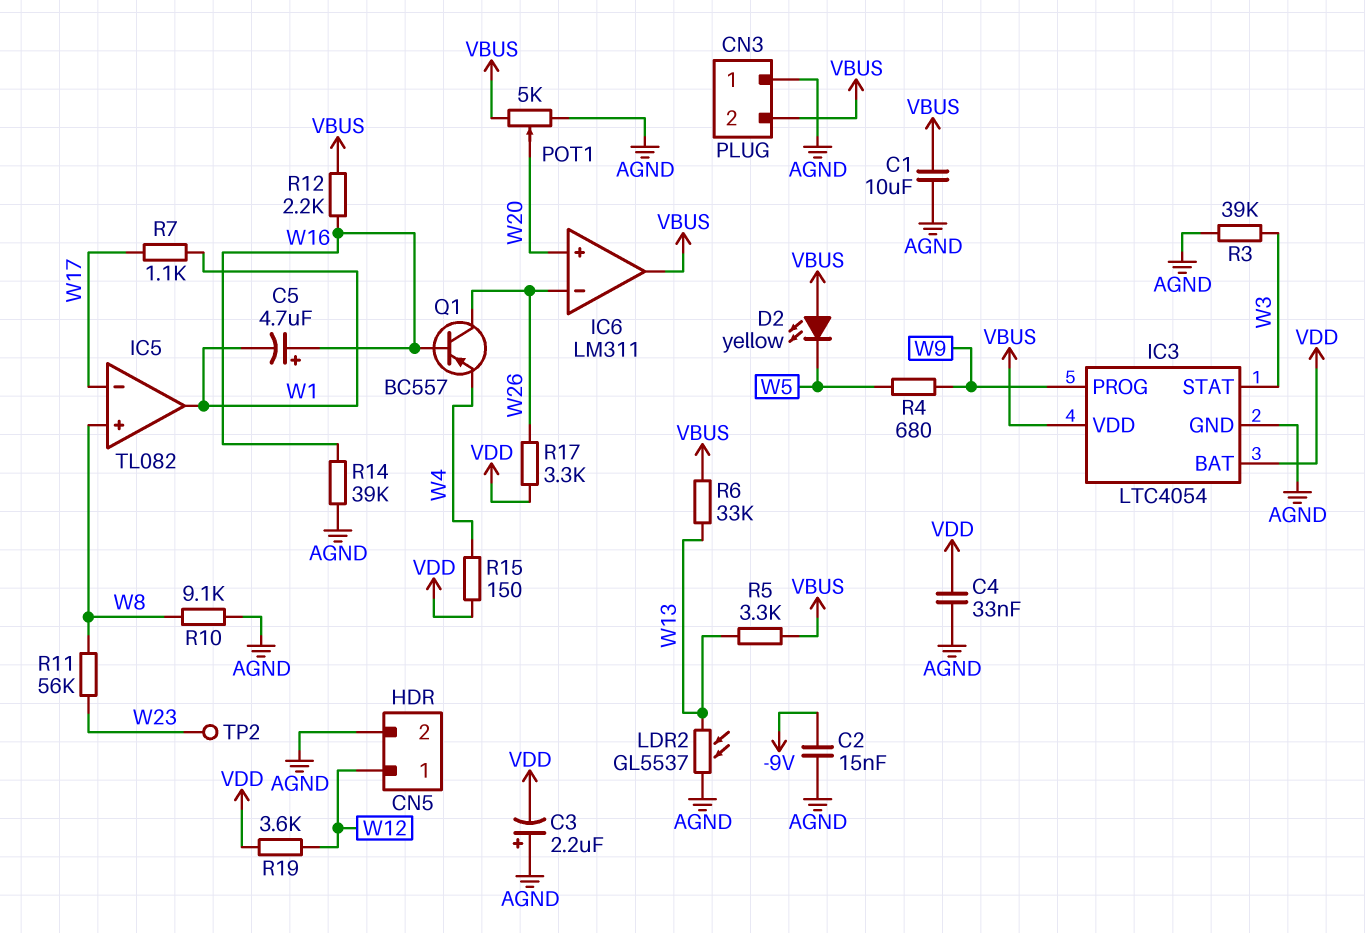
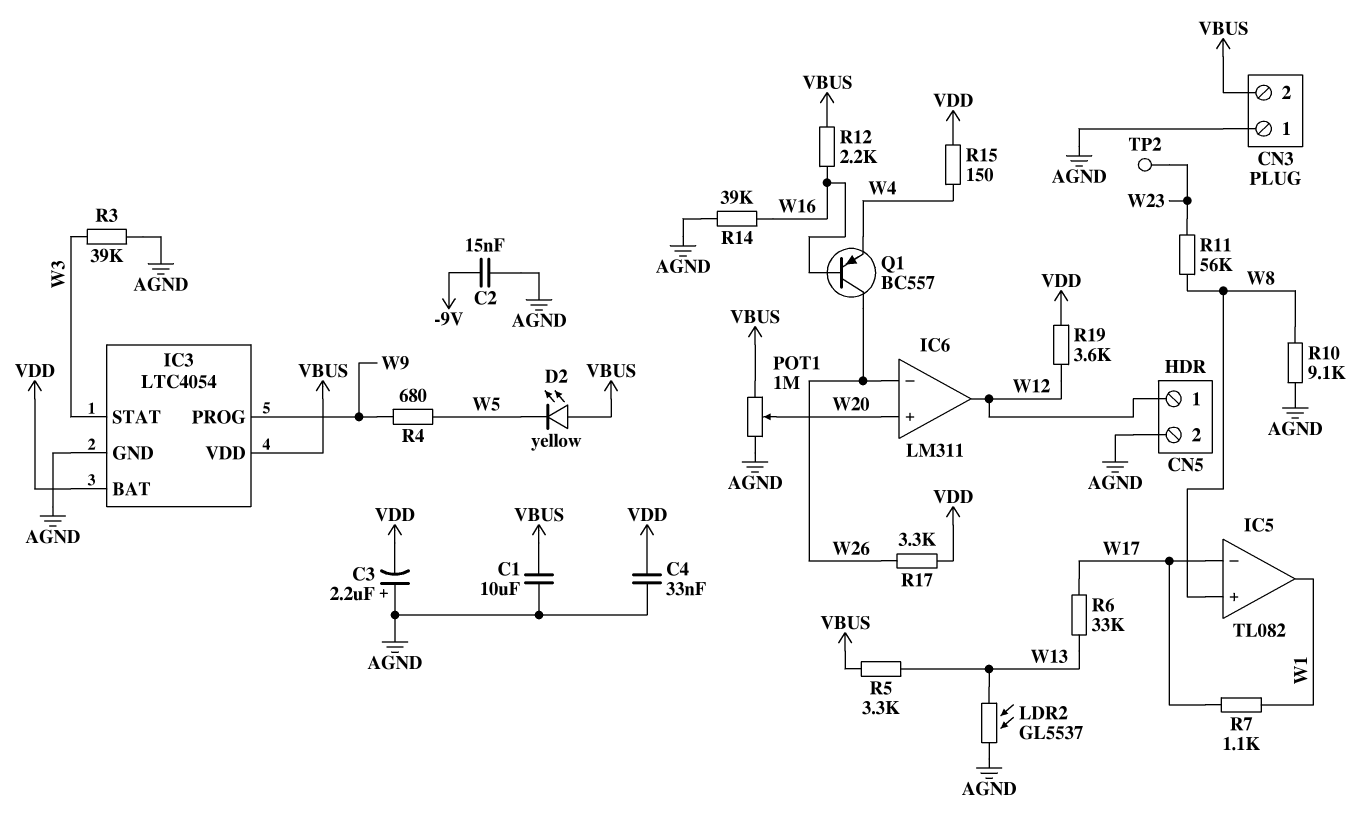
C5: 4.7uF (plus W16, minus W1) -> none
IC6 pin out: VBUS -> W12
POT1: 5k (AGND, VBUS, wiper W20) -> 1M (AGND, VBUS, wiper W20)
R6: 33k (VBUS, W13) -> 33k (W13, W17)

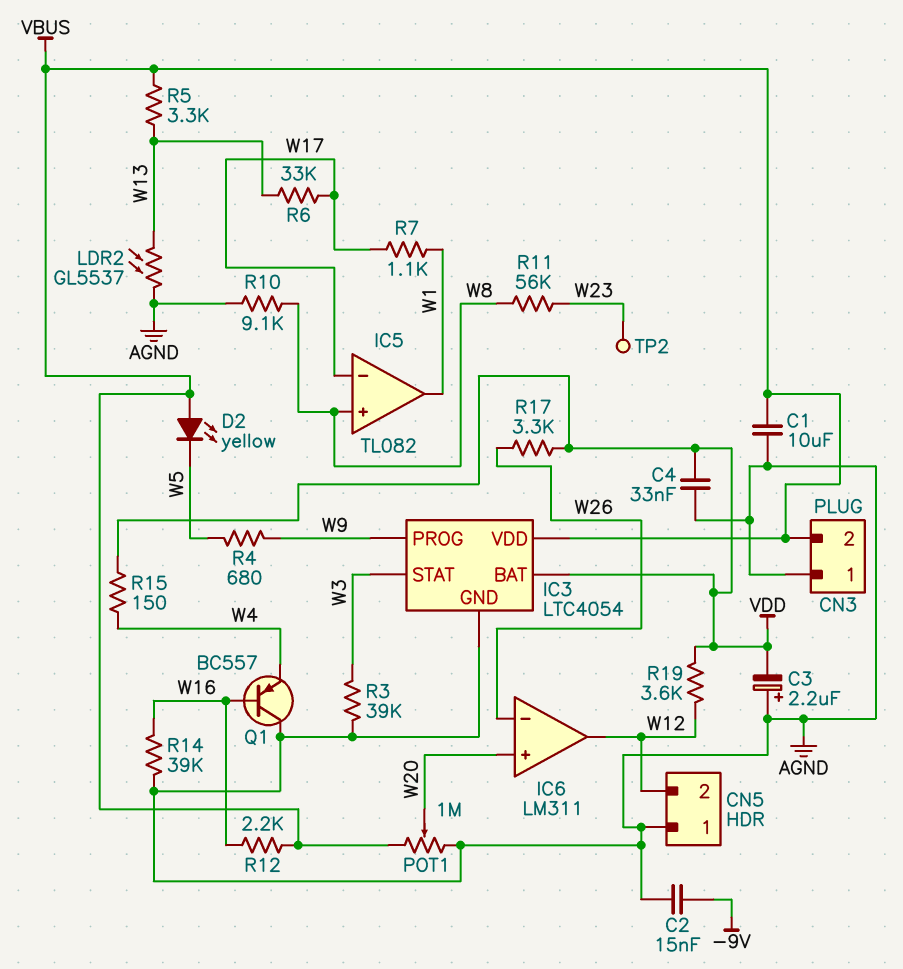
CN5 pin 1: W12 -> AGND
CN5 pin 2: AGND -> W12
Q1: PNP BC557 (B W16, C W26, E W4) -> PNP BC557 (B W16, C AGND, E W4)

